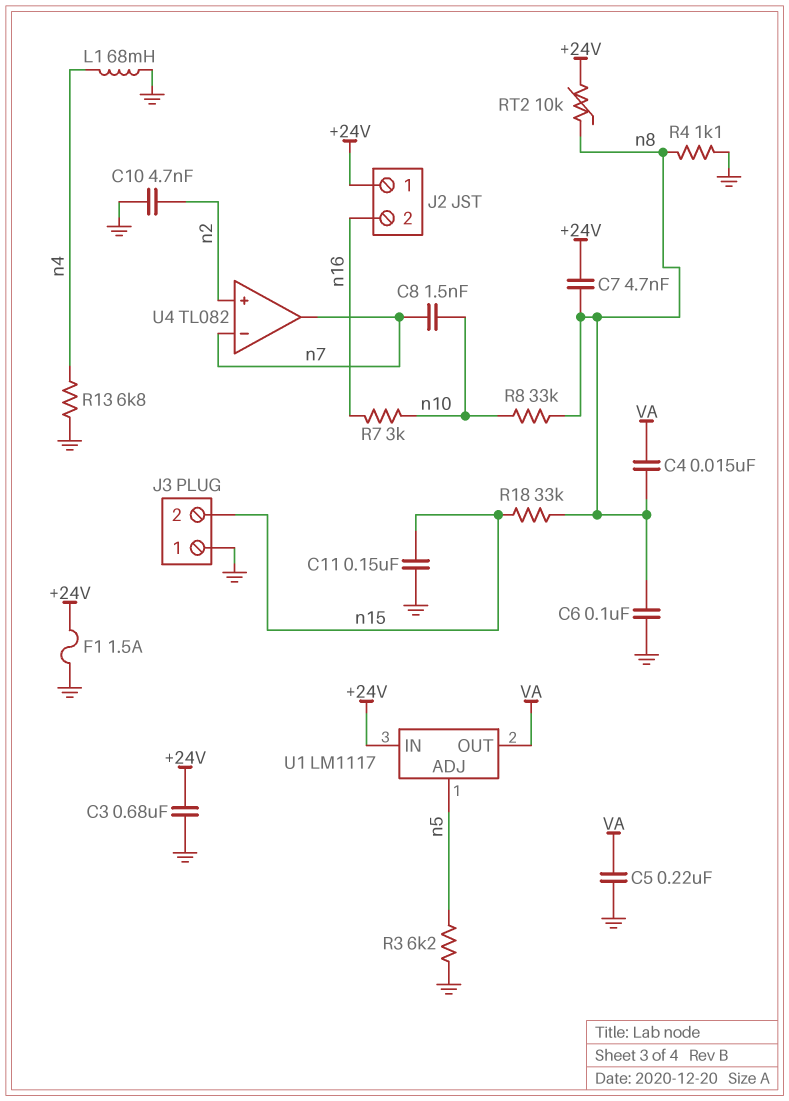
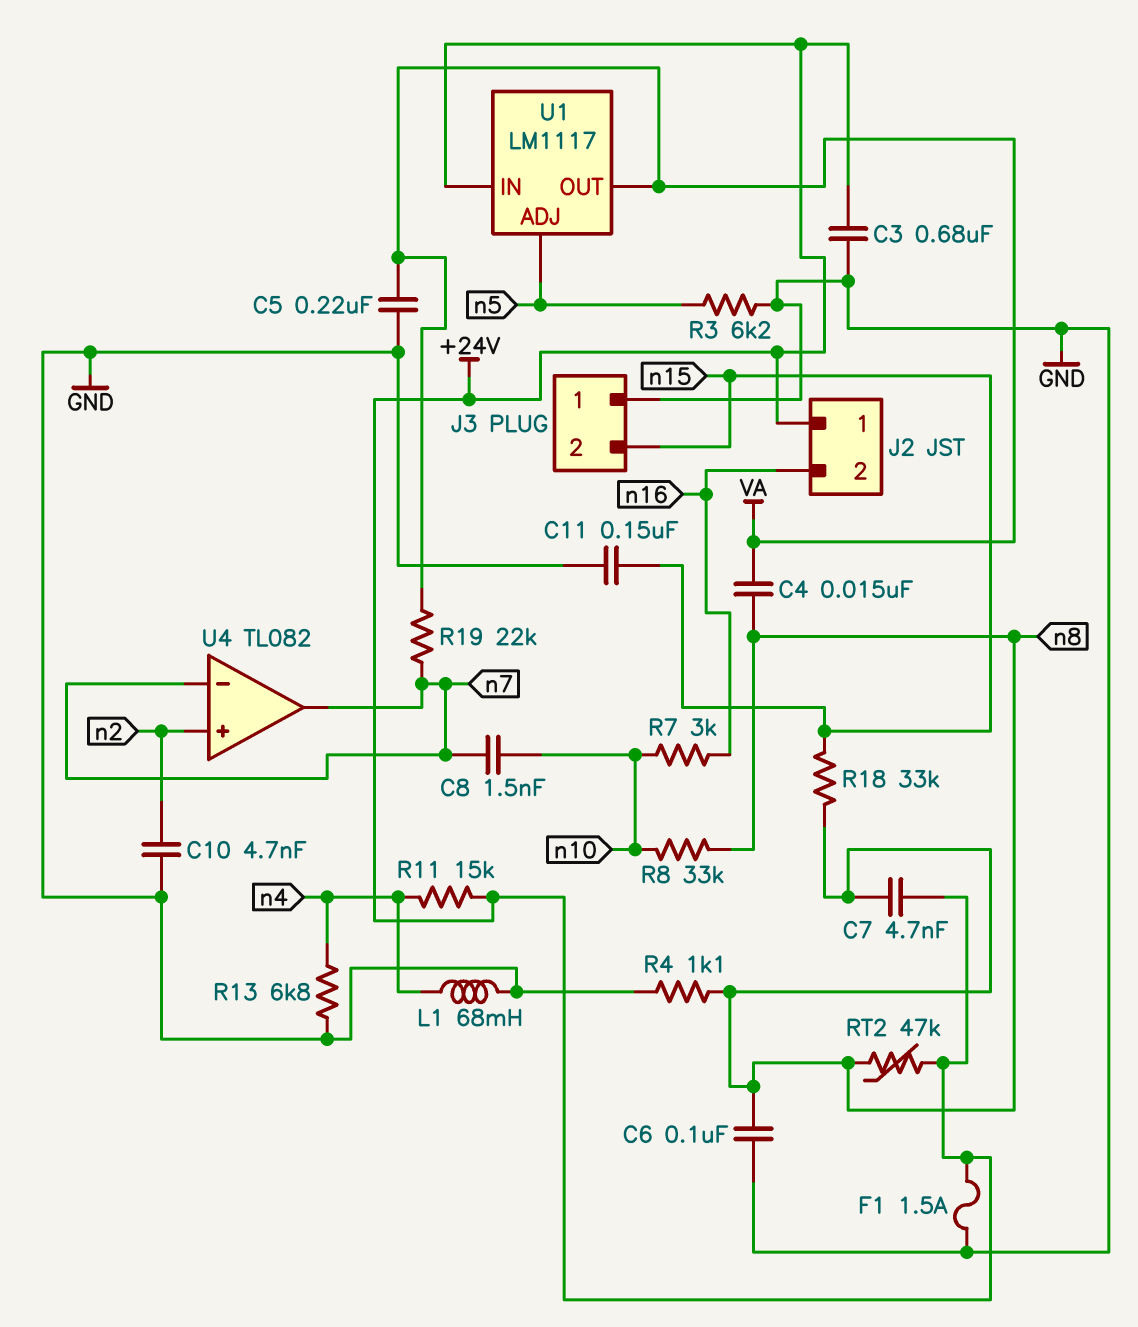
R11: none -> 15k (+24V, n4)
R19: none -> 22k (VA, n7)
RT2: 10k (+24V, n8) -> 47k (+24V, n8)

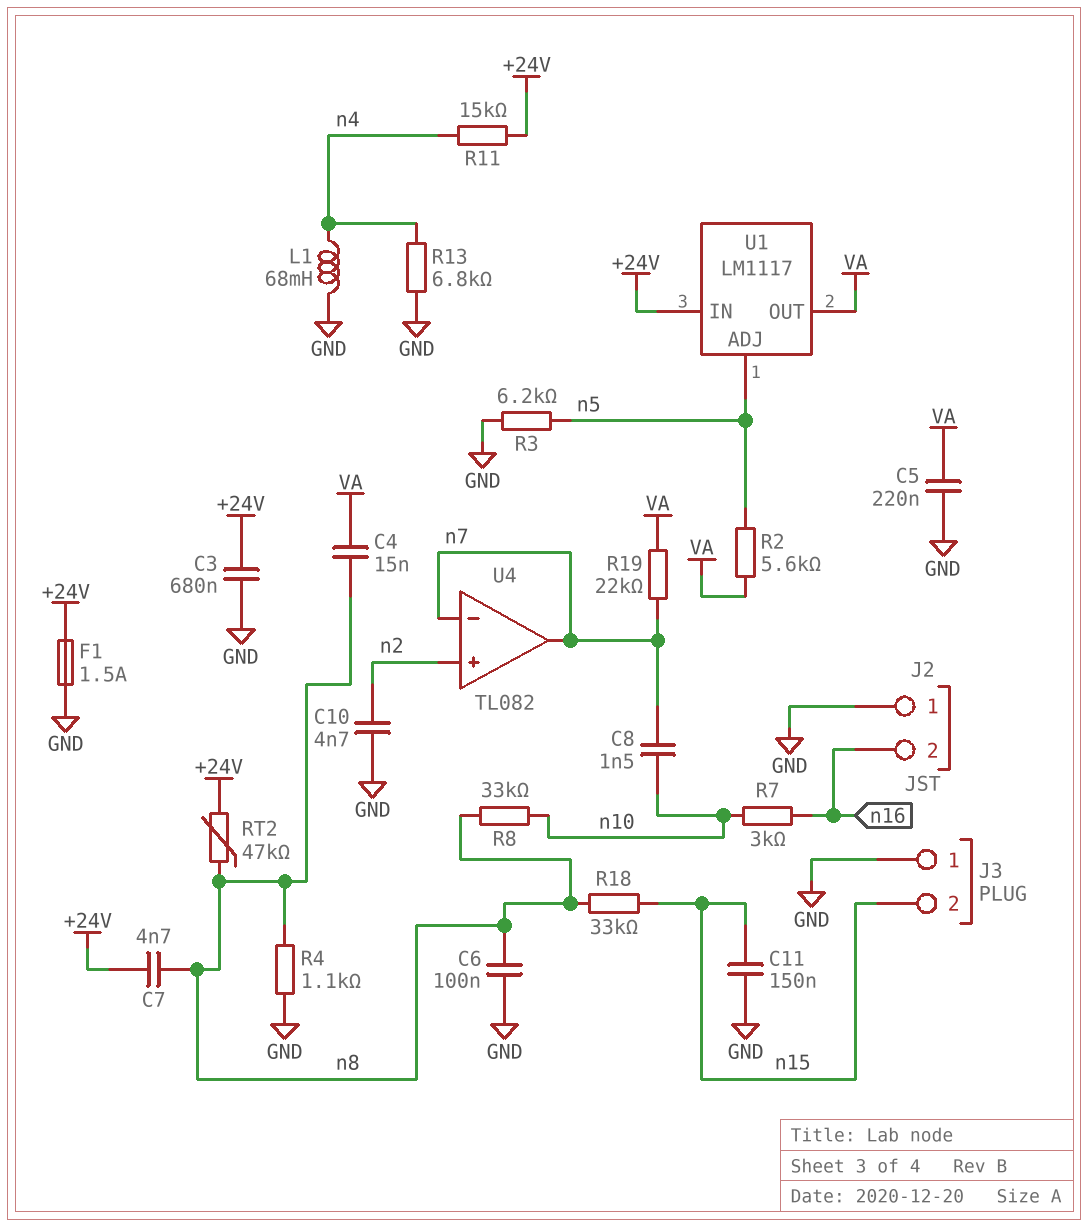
J2 pin 1: +24V -> GND
R2: none -> 5.6k (VA, n5)

